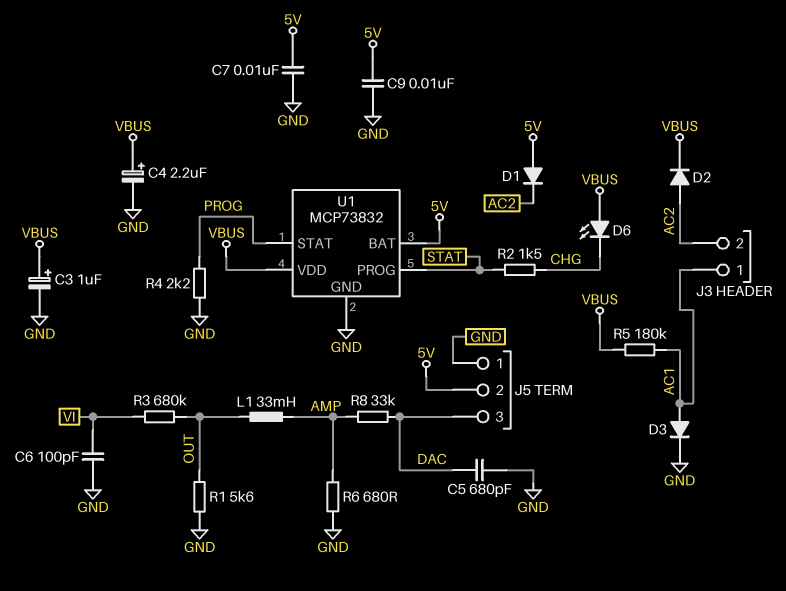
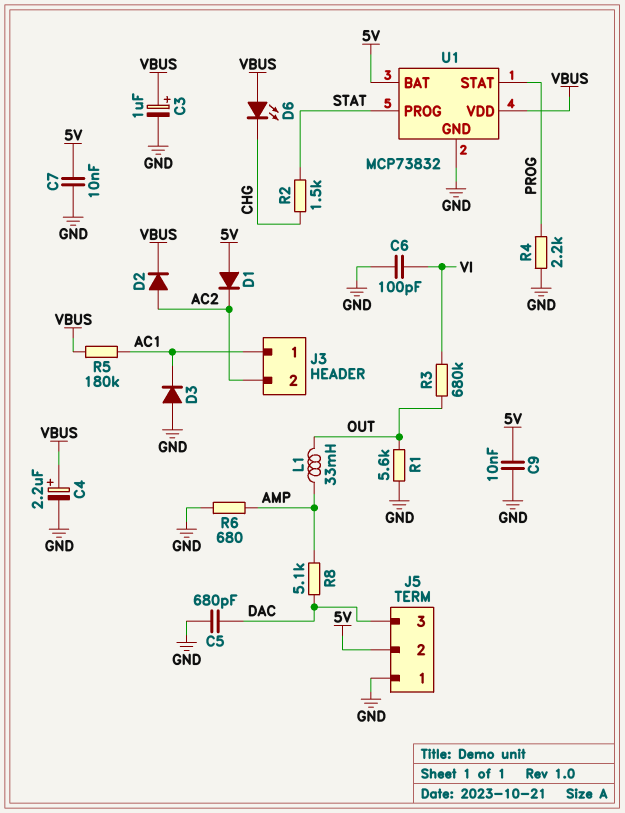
D3: diode (A AC1, K GND) -> diode (A GND, K AC1)
R8: 33k (AMP, DAC) -> 5.1k (AMP, DAC)

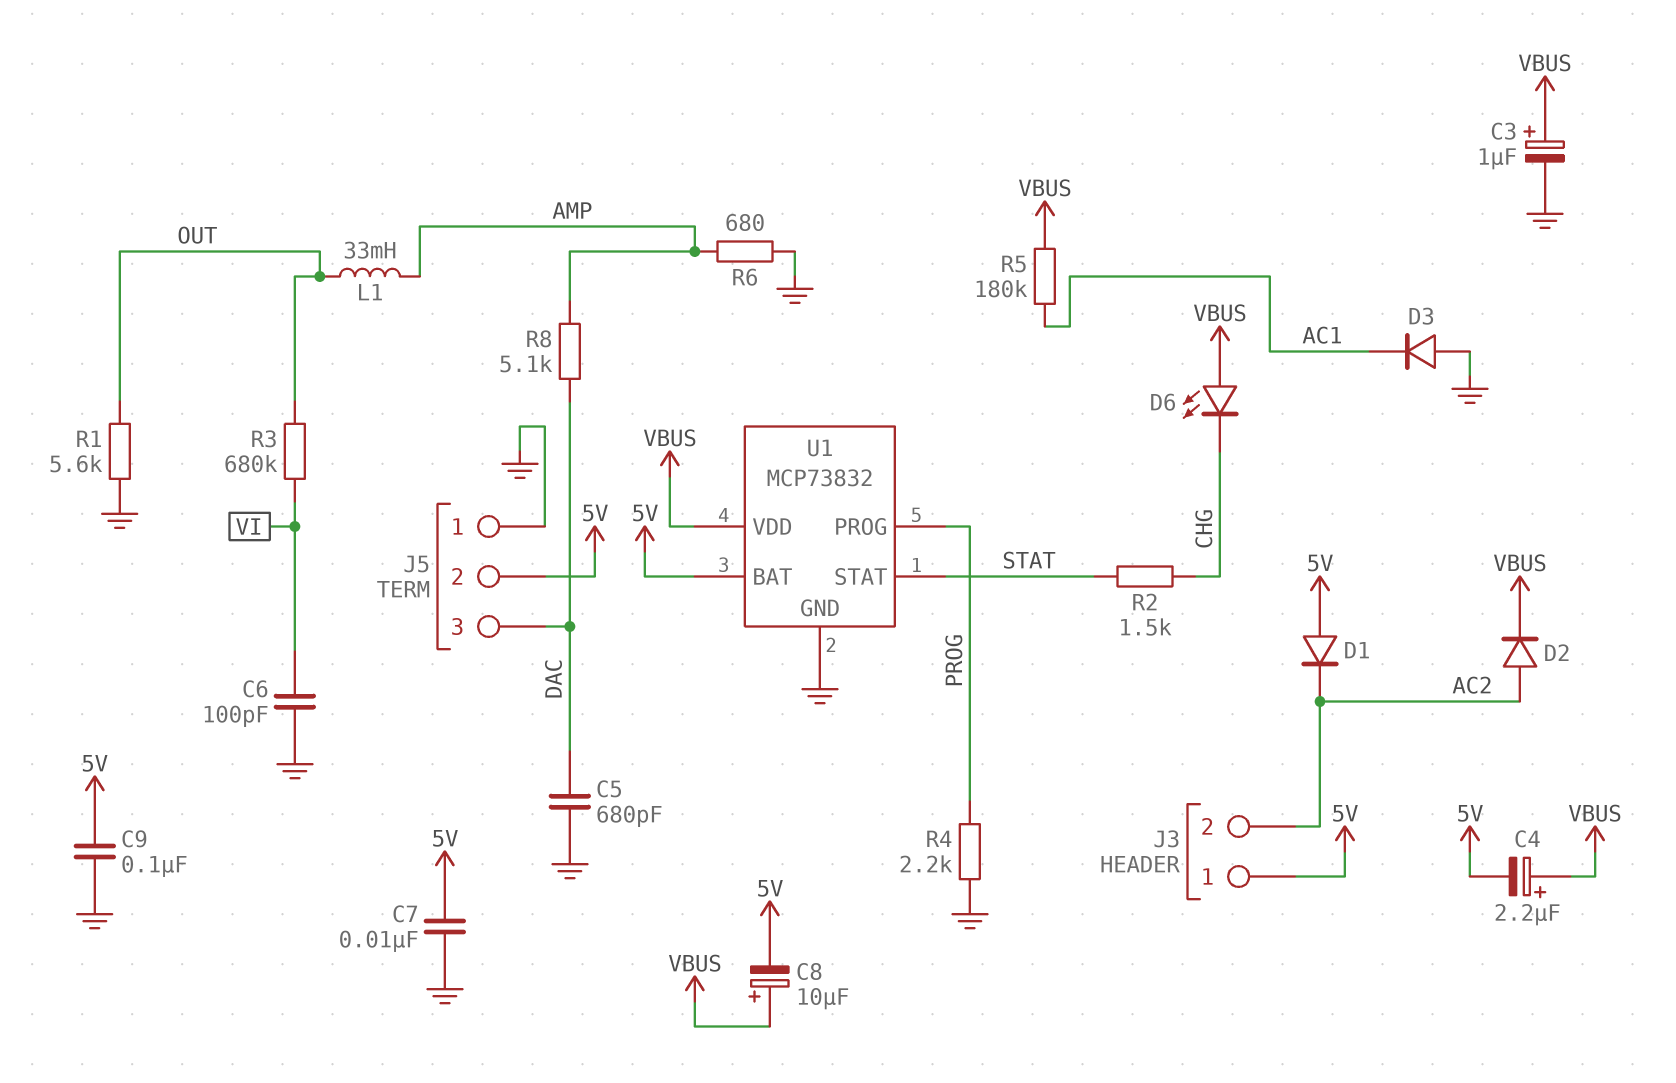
C4: 2.2uF (plus VBUS, minus GND) -> 2.2uF (plus VBUS, minus 5V)
C8: none -> 10uF (plus VBUS, minus 5V)
C9: 10nF (5V, GND) -> 100nF (5V, GND)
J3 pin 1: AC1 -> 5V
U1 pin PROG: STAT -> PROG
U1 pin STAT: PROG -> STAT

